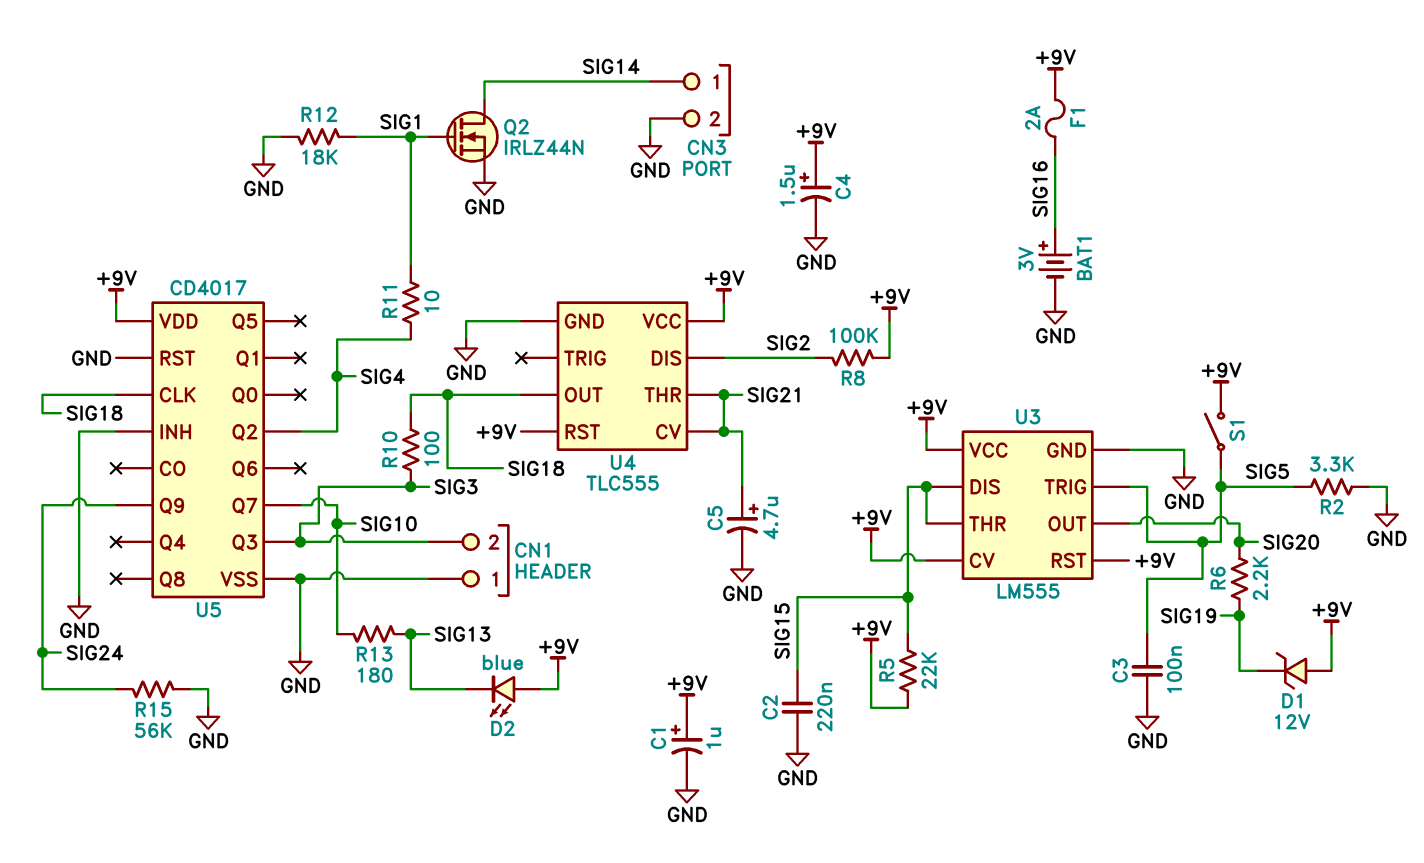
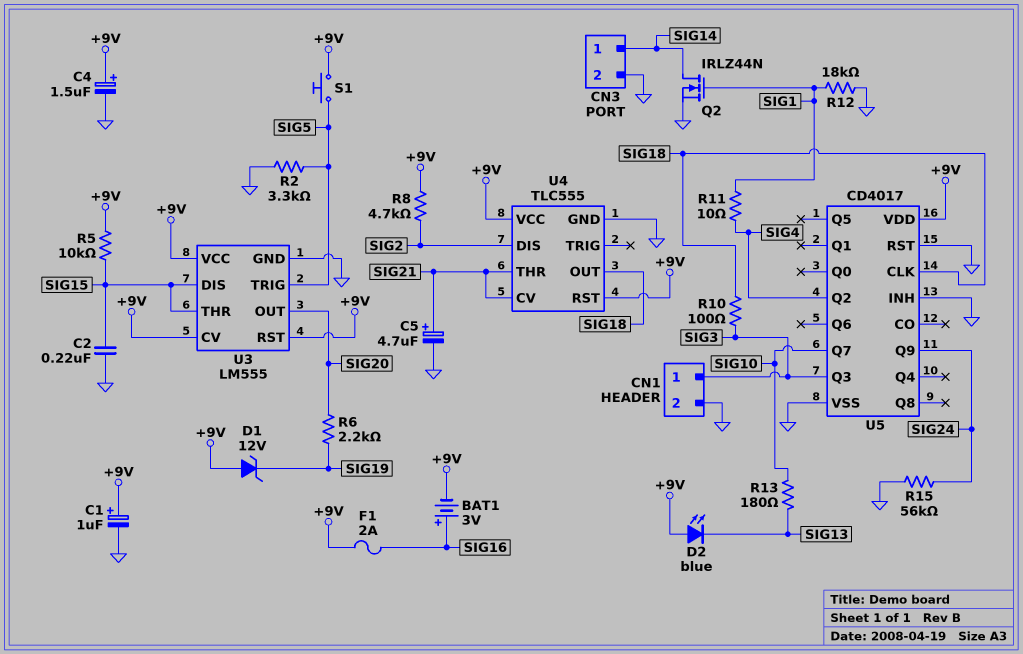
BAT1: 3V (plus SIG16, minus GND) -> 3V (plus SIG16, minus +9V)
C3: 100nF (GND, SIG5) -> none
CN1 pin 1: GND -> SIG3
CN1 pin 2: SIG3 -> GND
R5: 22k (+9V, SIG15) -> 10k (+9V, SIG15)
R8: 100k (+9V, SIG2) -> 4.7k (+9V, SIG2)
S1: switch (+9V, SIG5) -> button (+9V, SIG5)

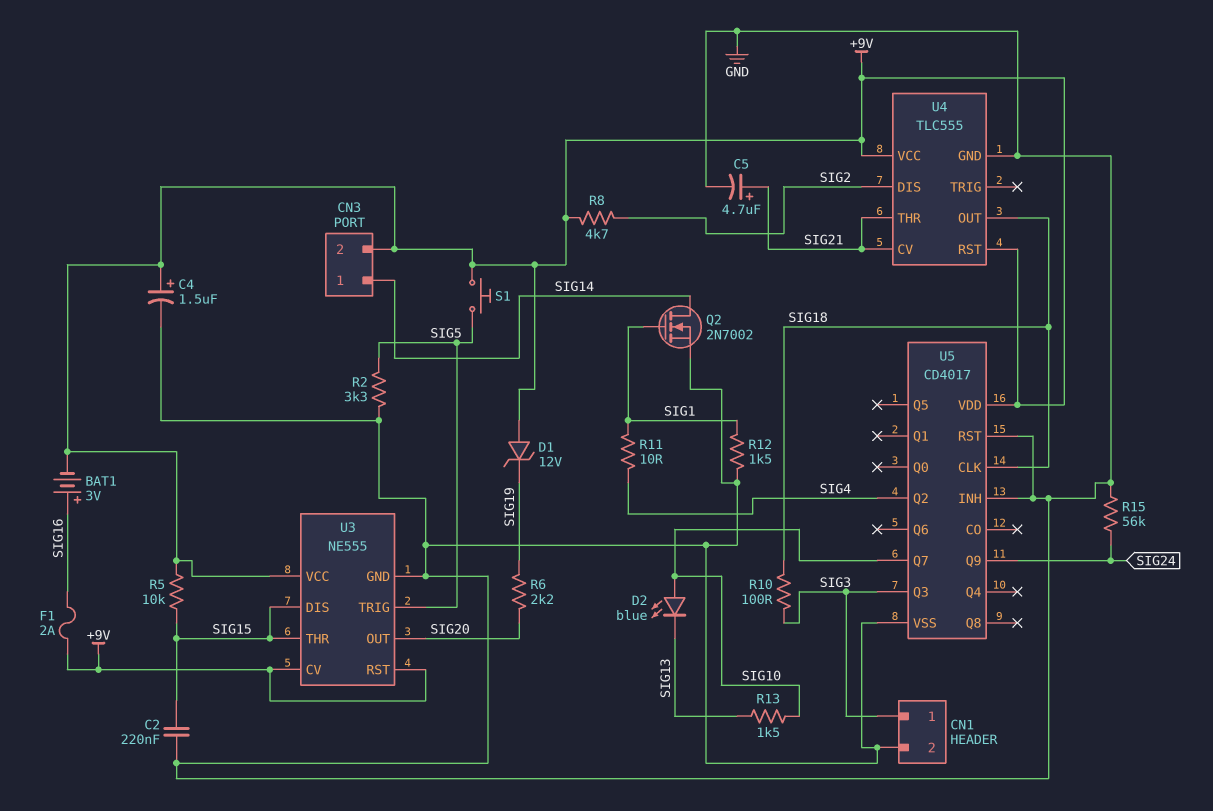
C1: 1uF (plus +9V, minus GND) -> none
CN3 pin 2: GND -> +9V
D2: LED blue (A +9V, K SIG13) -> LED blue (A SIG10, K SIG13)
Q2: NMOS IRLZ44N (G SIG1, D SIG14, S GND) -> NMOS 2N7002 (G SIG1, D SIG14, S GND)
R12: 18k (GND, SIG1) -> 1.5k (GND, SIG1)
R13: 180 (SIG10, SIG13) -> 1.5k (SIG10, SIG13)
U3: LM555 -> NE555

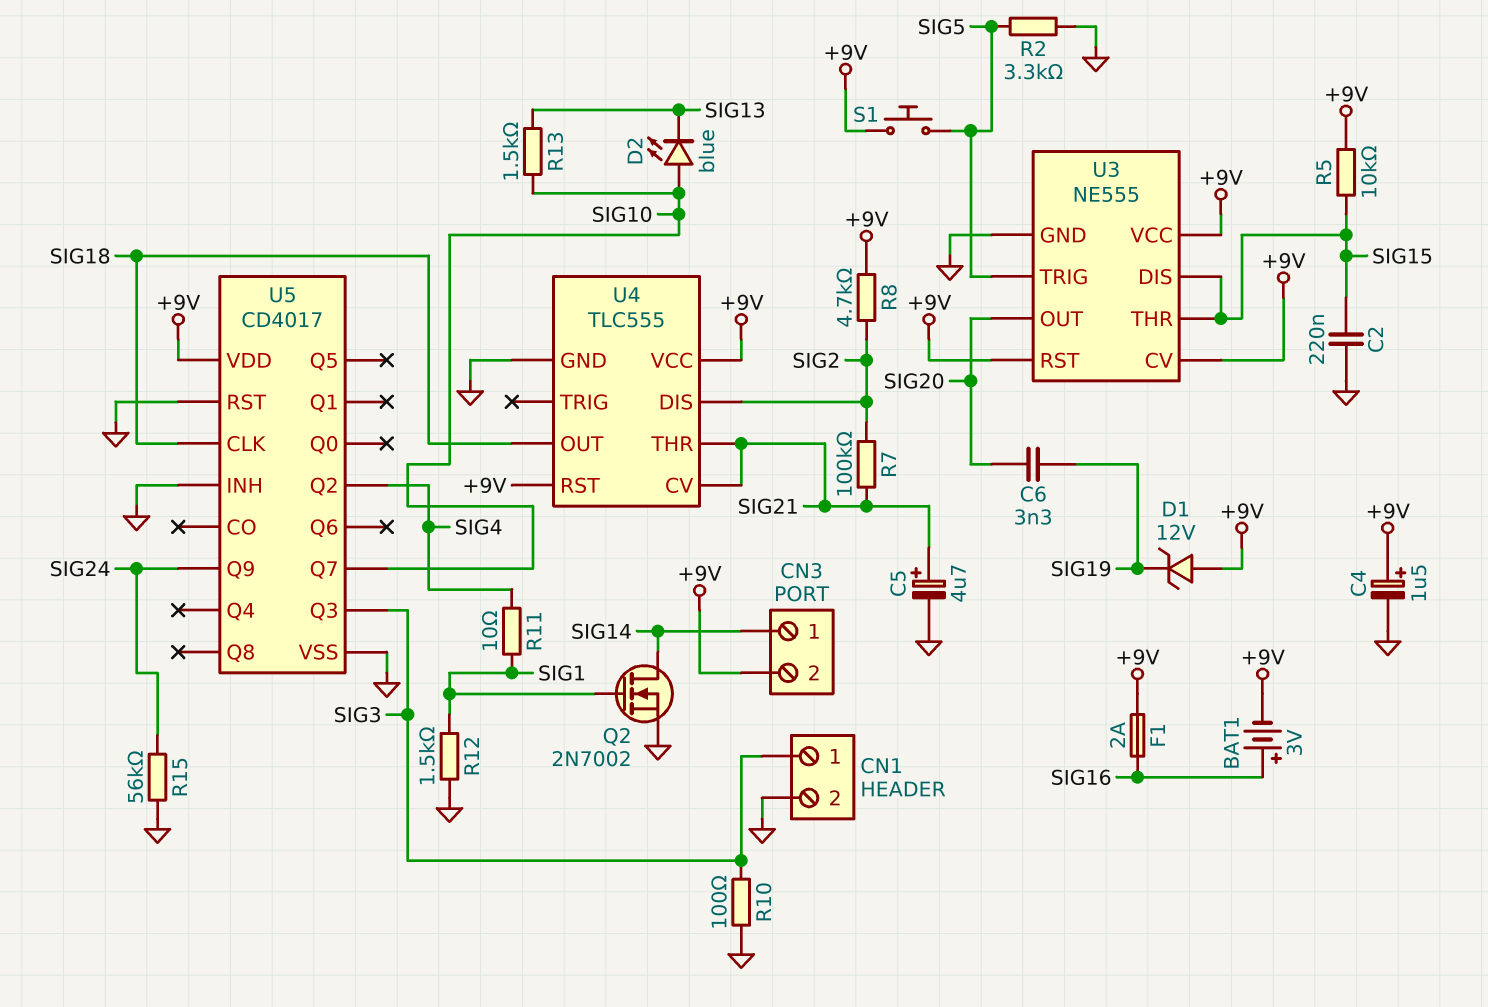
C6: none -> 3.3nF (SIG19, SIG20)
R6: 2.2k (SIG19, SIG20) -> none
R7: none -> 100k (SIG2, SIG21)
R10: 100 (SIG3, SIG18) -> 100 (GND, SIG3)

